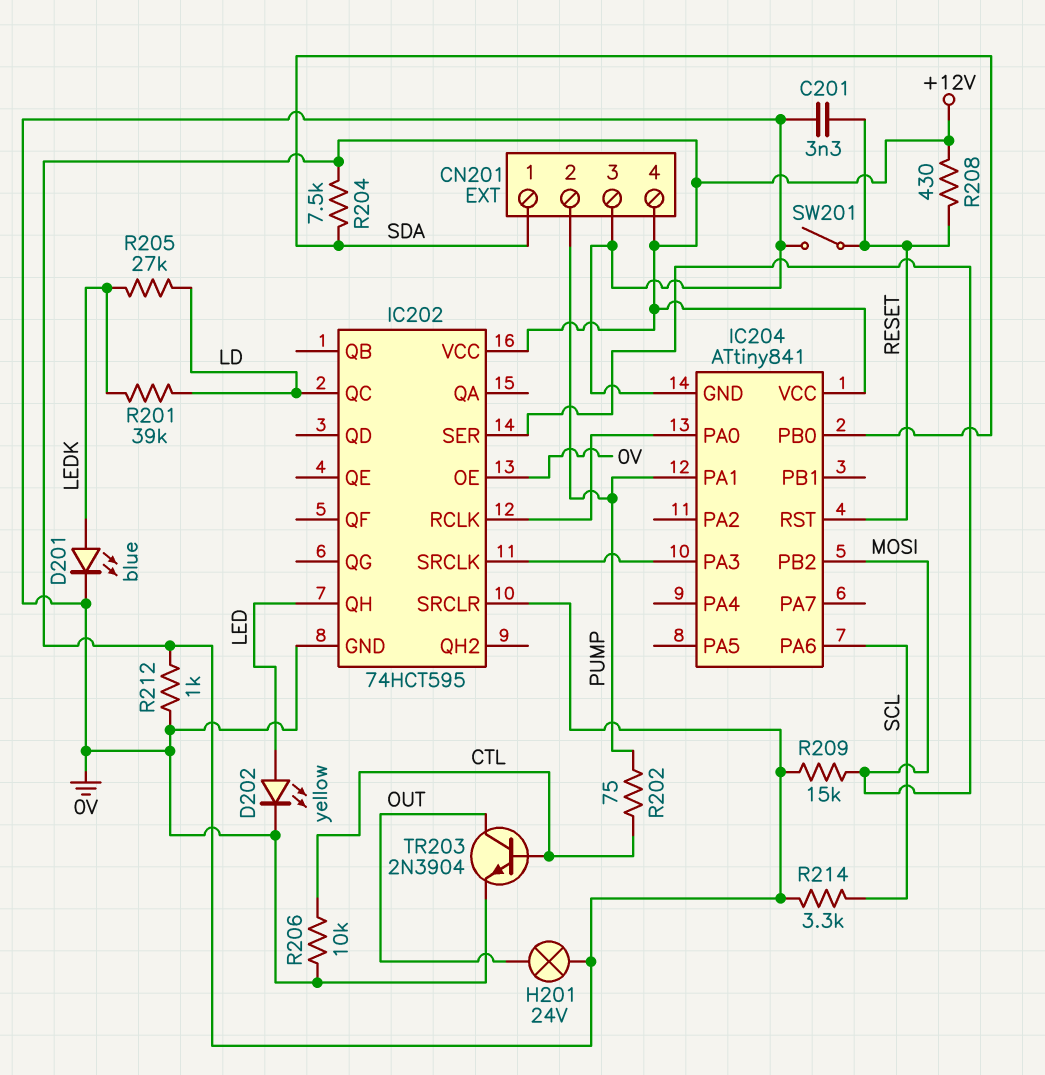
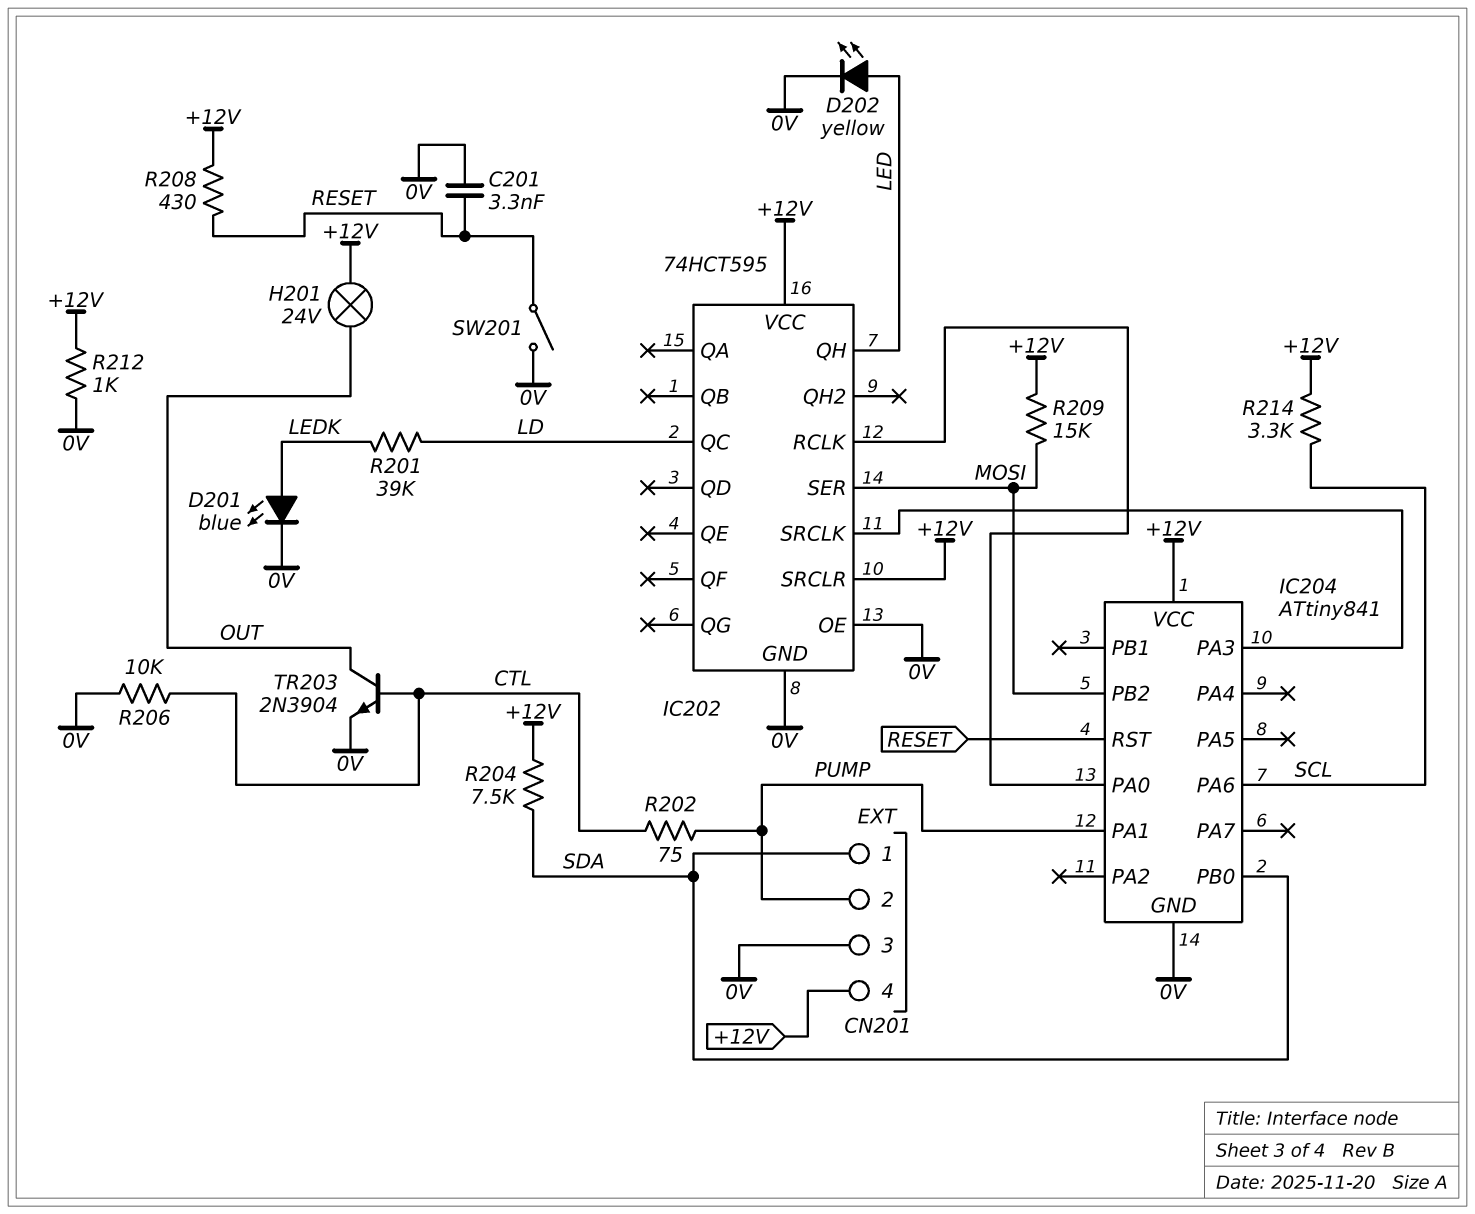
R205: 27k (LD, LEDK) -> none

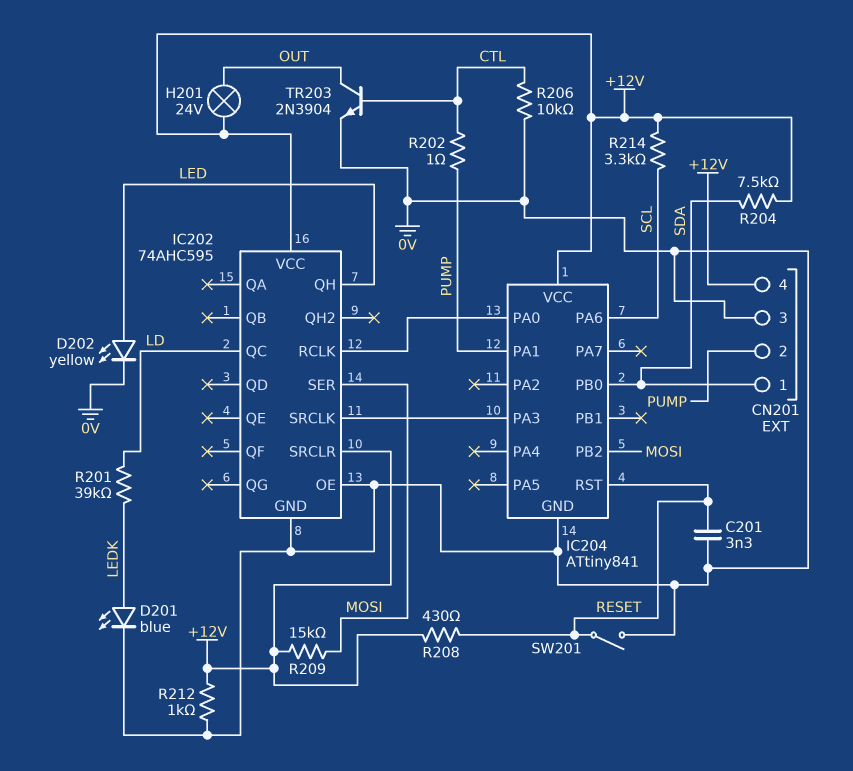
IC202: 74HCT595 -> 74AHC595
R202: 75 (CTL, PUMP) -> 1 (CTL, PUMP)

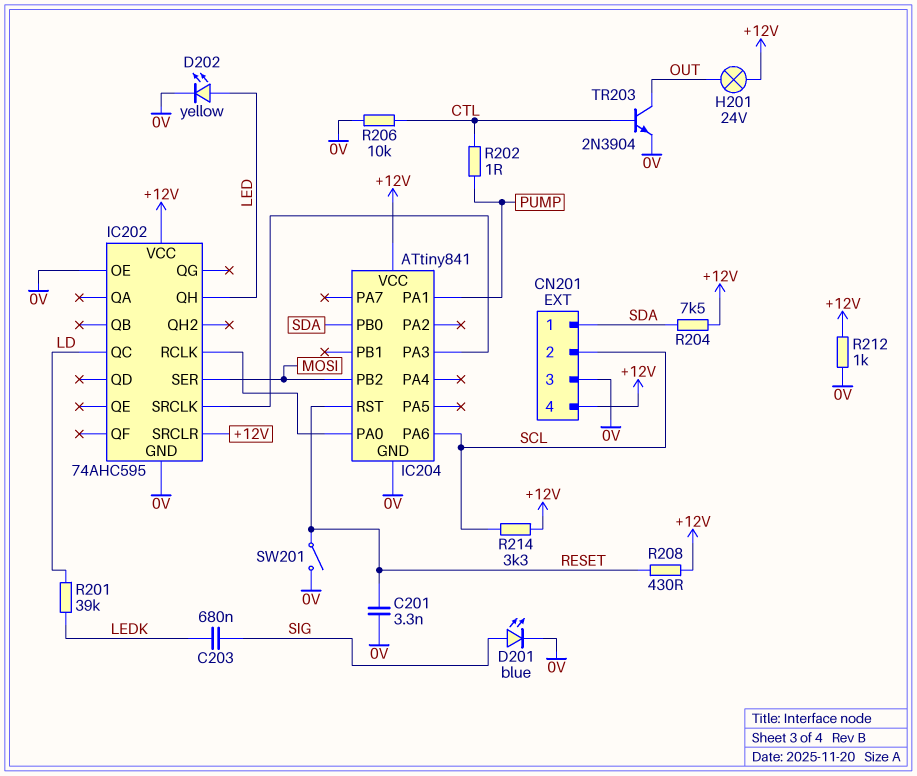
C203: none -> 680nF (LEDK, SIG)
CN201 pin 2: PUMP -> SCL
D201: LED blue (A LEDK, K 0V) -> LED blue (A SIG, K 0V)
R209: 15k (+12V, MOSI) -> none

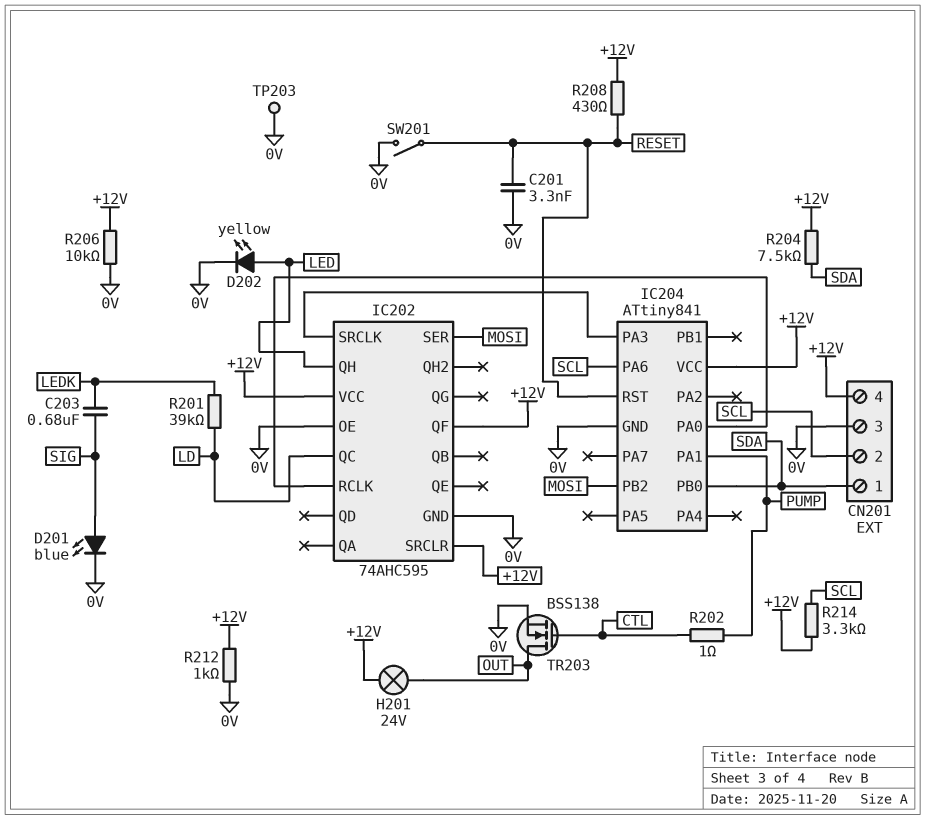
IC202 pin QF: none -> +12V
R206: 10k (0V, CTL) -> 10k (+12V, 0V)
TP203: none -> test point (0V)
TR203: NPN 2N3904 (B CTL, C OUT, E 0V) -> NMOS BSS138 (G CTL, D OUT, S 0V)

